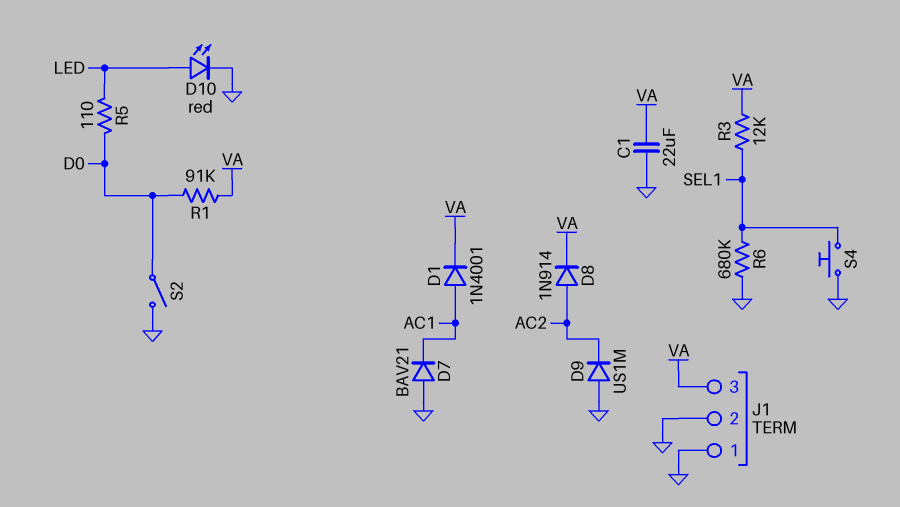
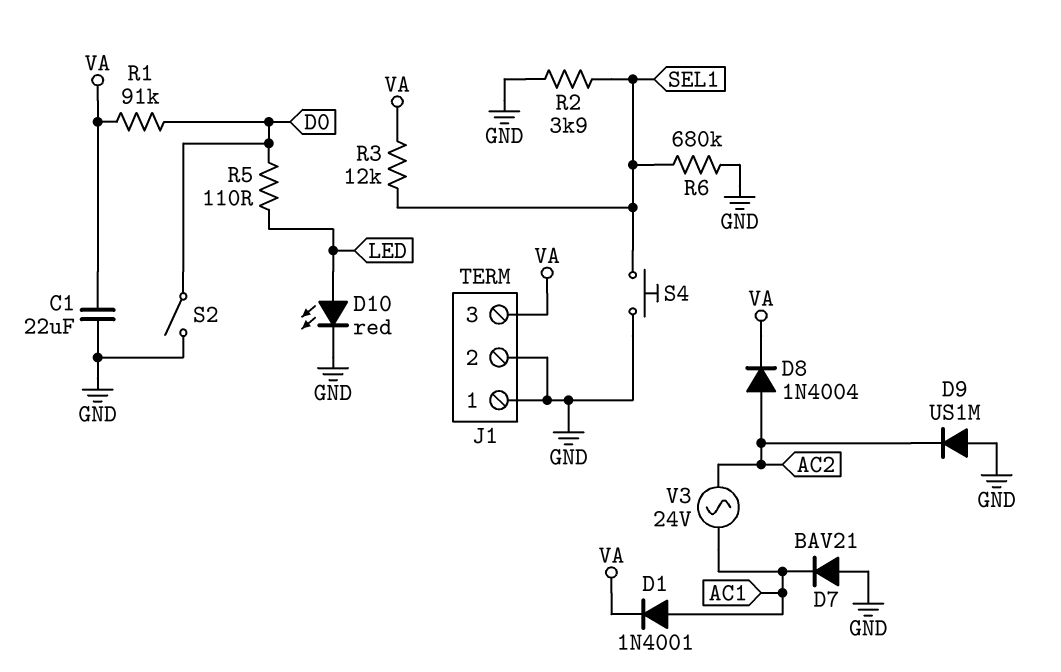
D8: diode 1N914 (A AC2, K VA) -> diode 1N4004 (A AC2, K VA)
R2: none -> 3.9k (GND, SEL1)
V3: none -> AC 24V (AC1, AC2)

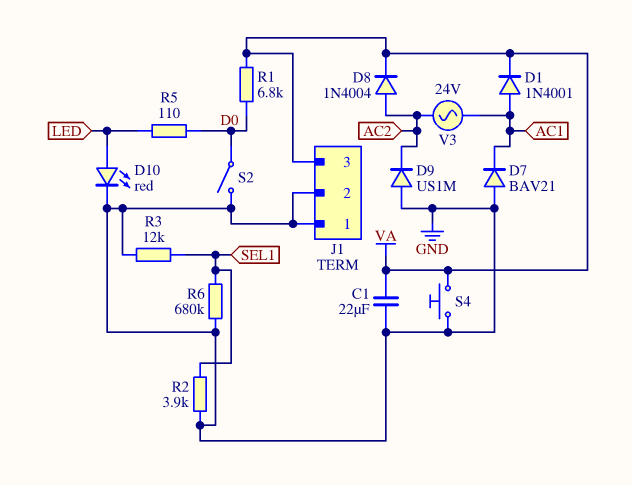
R1: 91k (D0, VA) -> 6.8k (D0, VA)
R3: 12k (SEL1, VA) -> 12k (GND, SEL1)
S4: button (GND, SEL1) -> button (GND, VA)

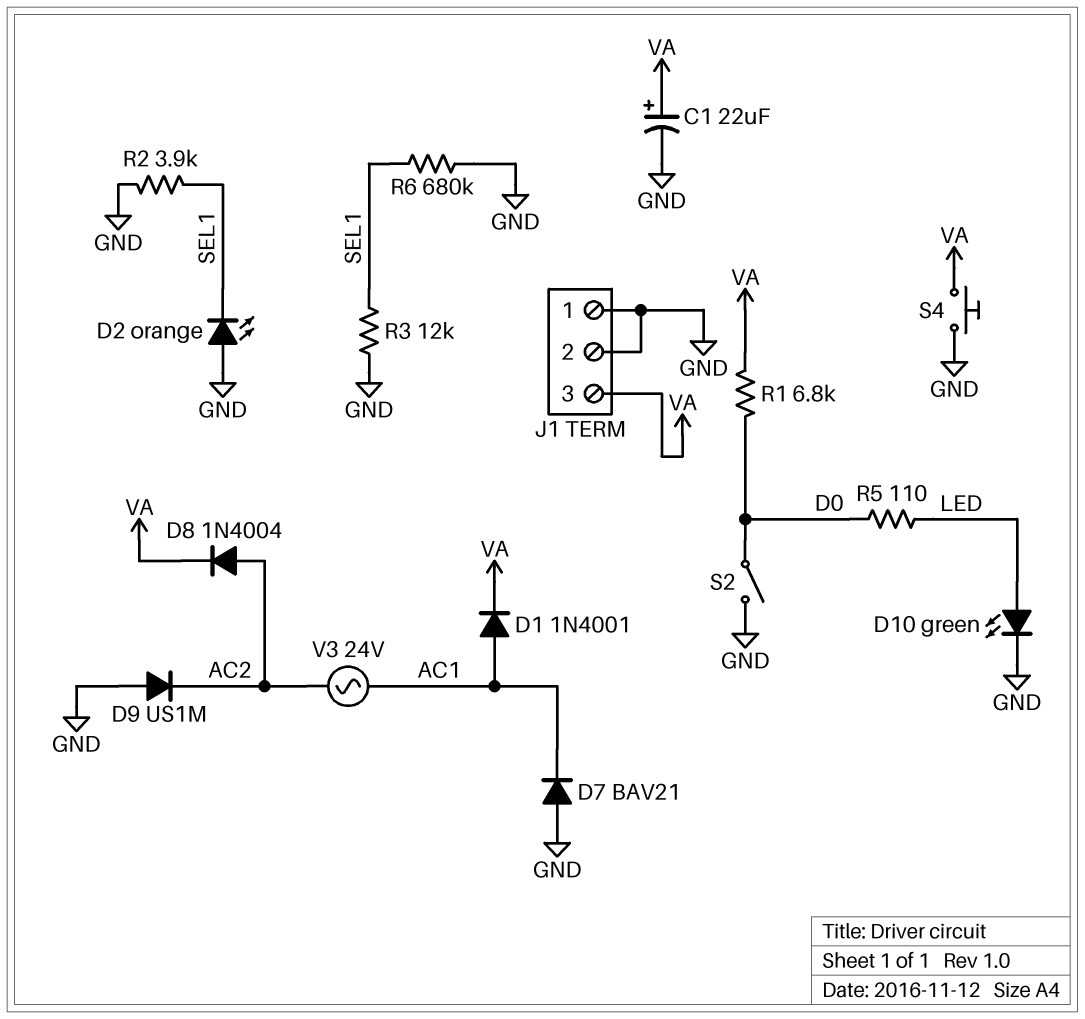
C1: 22uF (GND, VA) -> 22uF (plus VA, minus GND)
D2: none -> LED orange (A GND, K SEL1)
D10: LED red (A LED, K GND) -> LED green (A LED, K GND)

